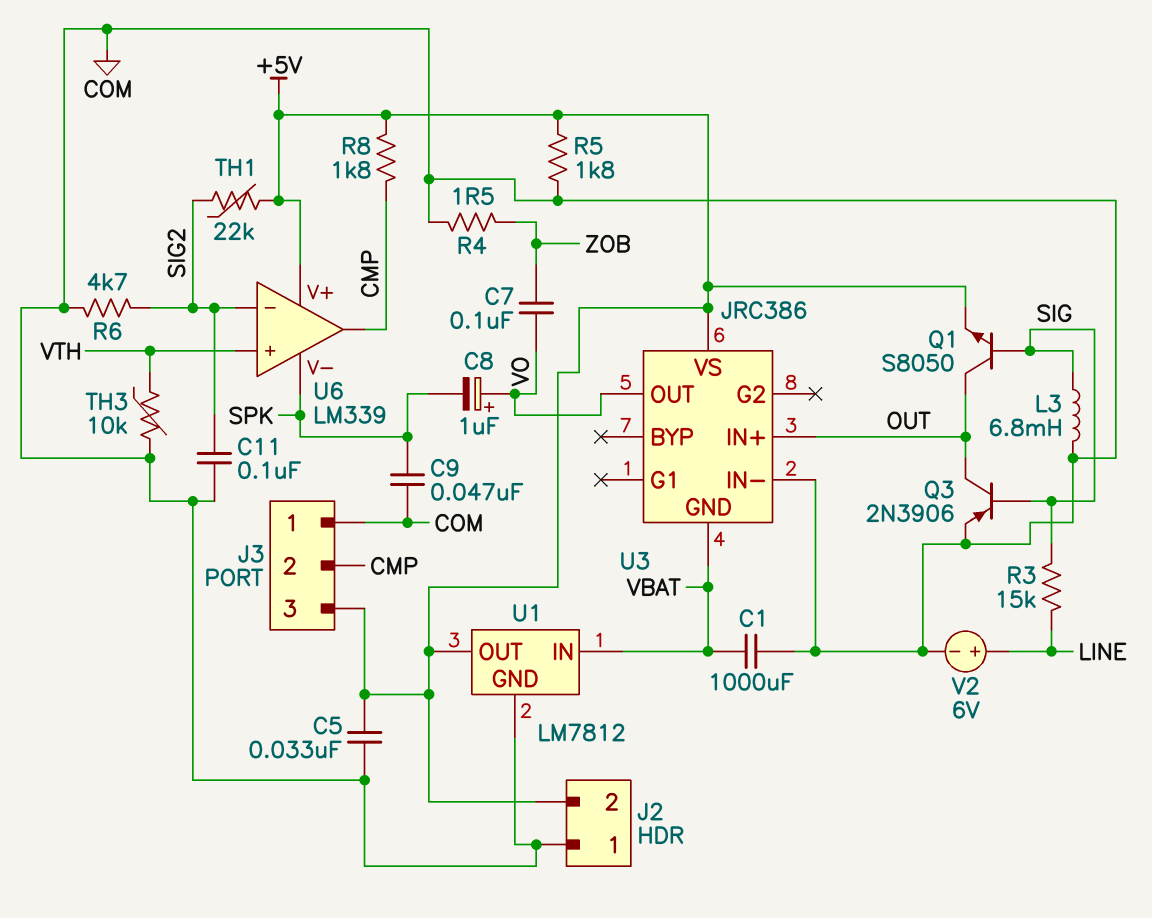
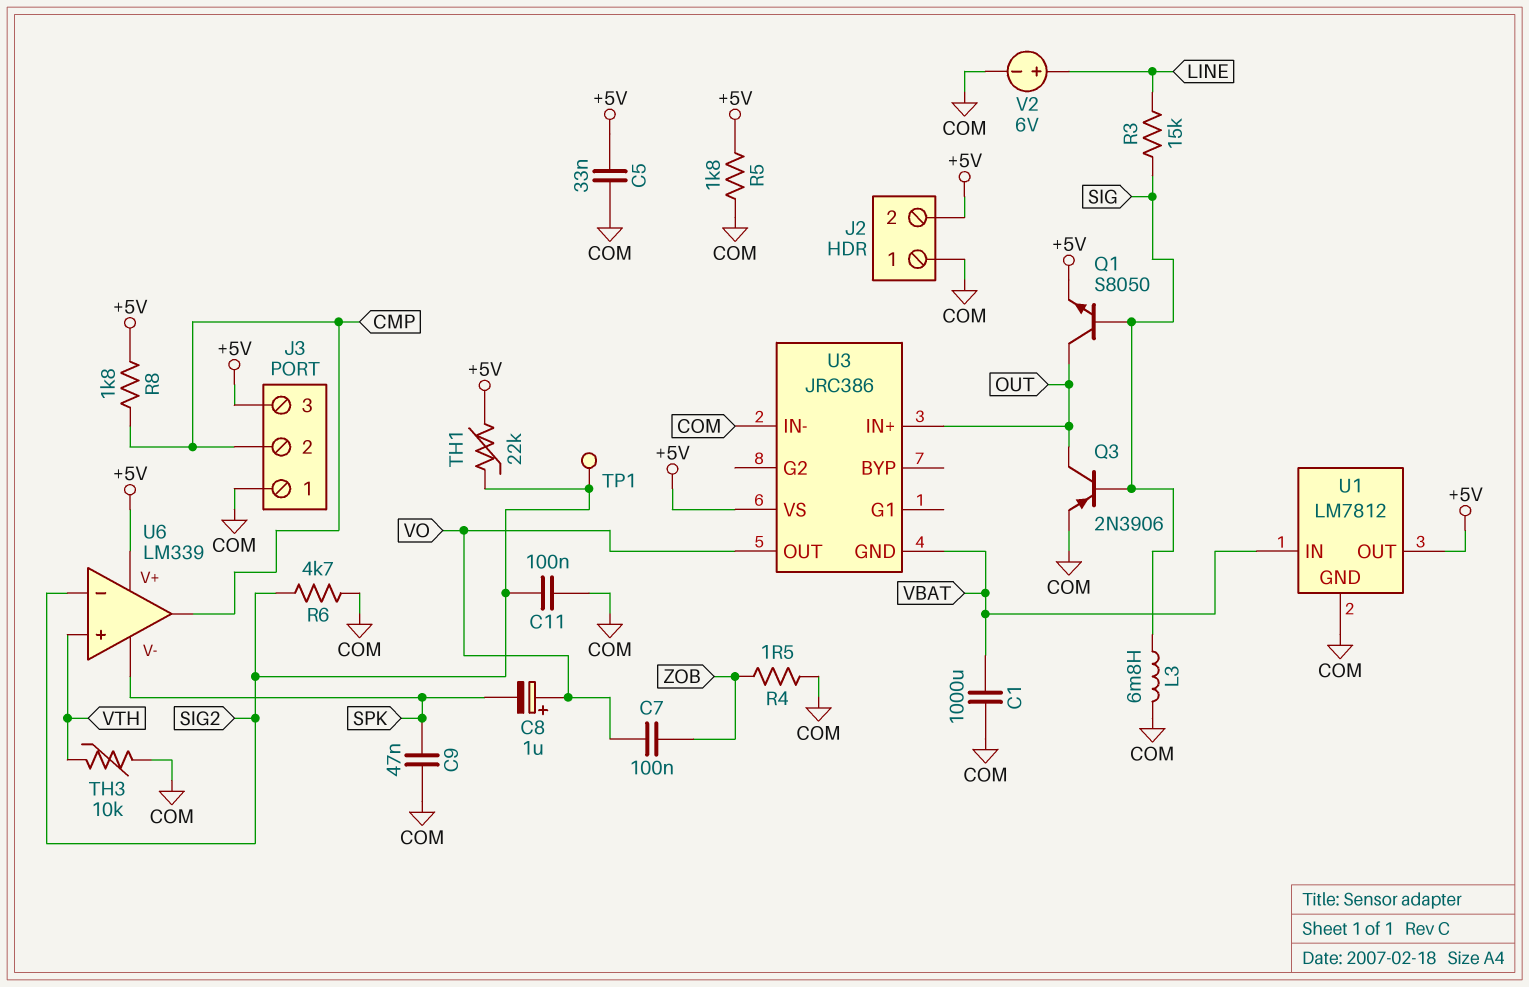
TP1: none -> test point (SIG2)

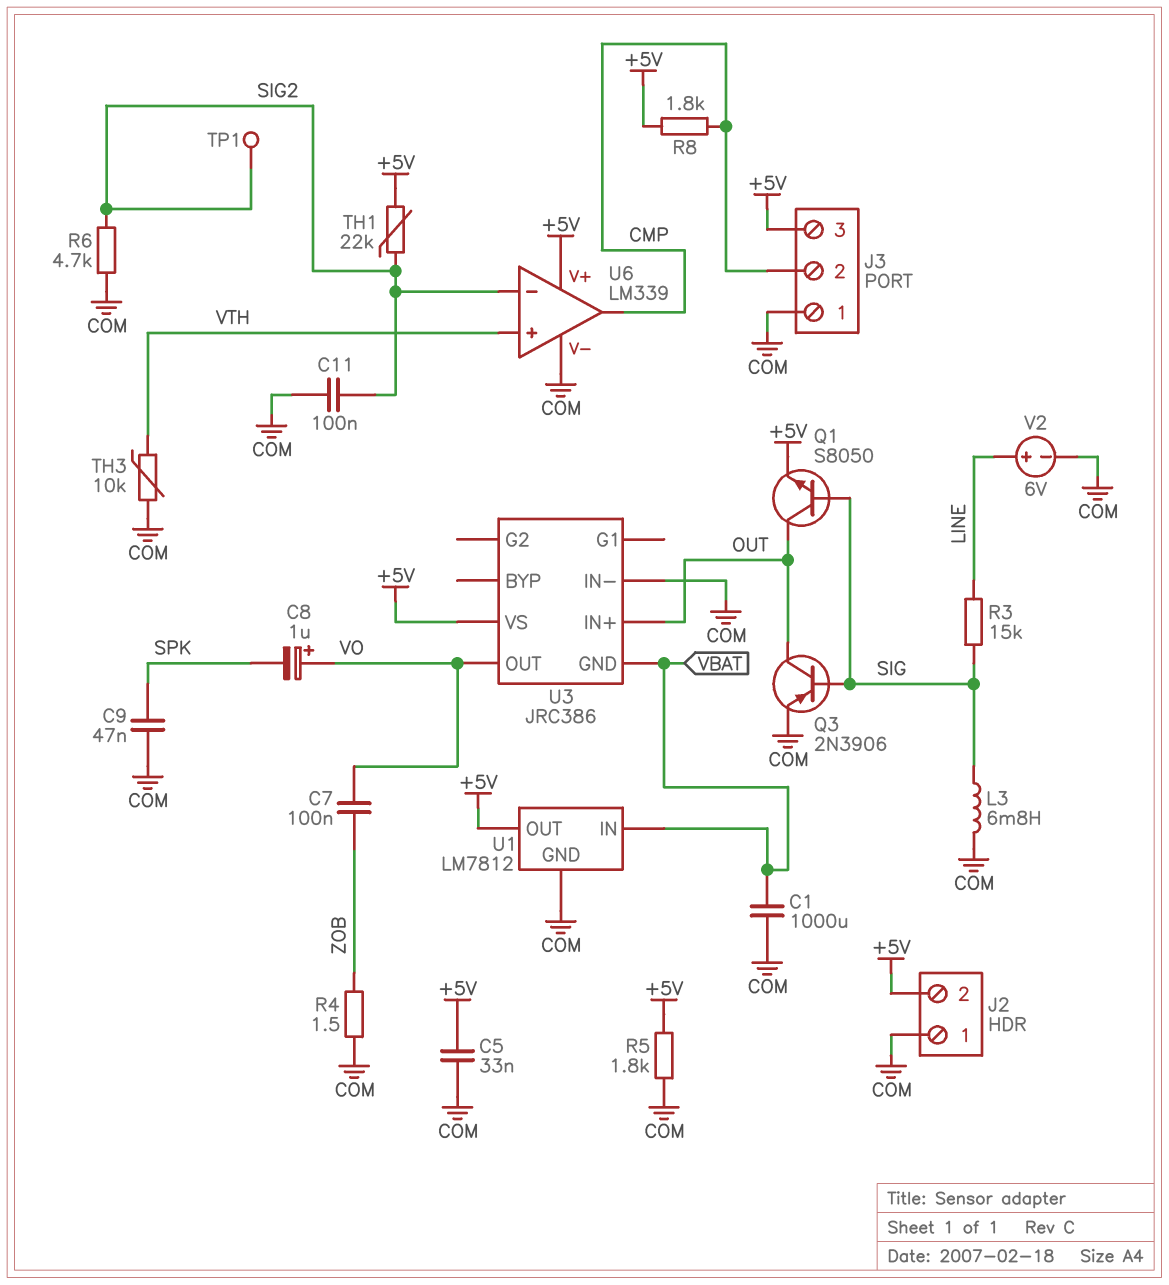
U6 pin V-: SPK -> COM

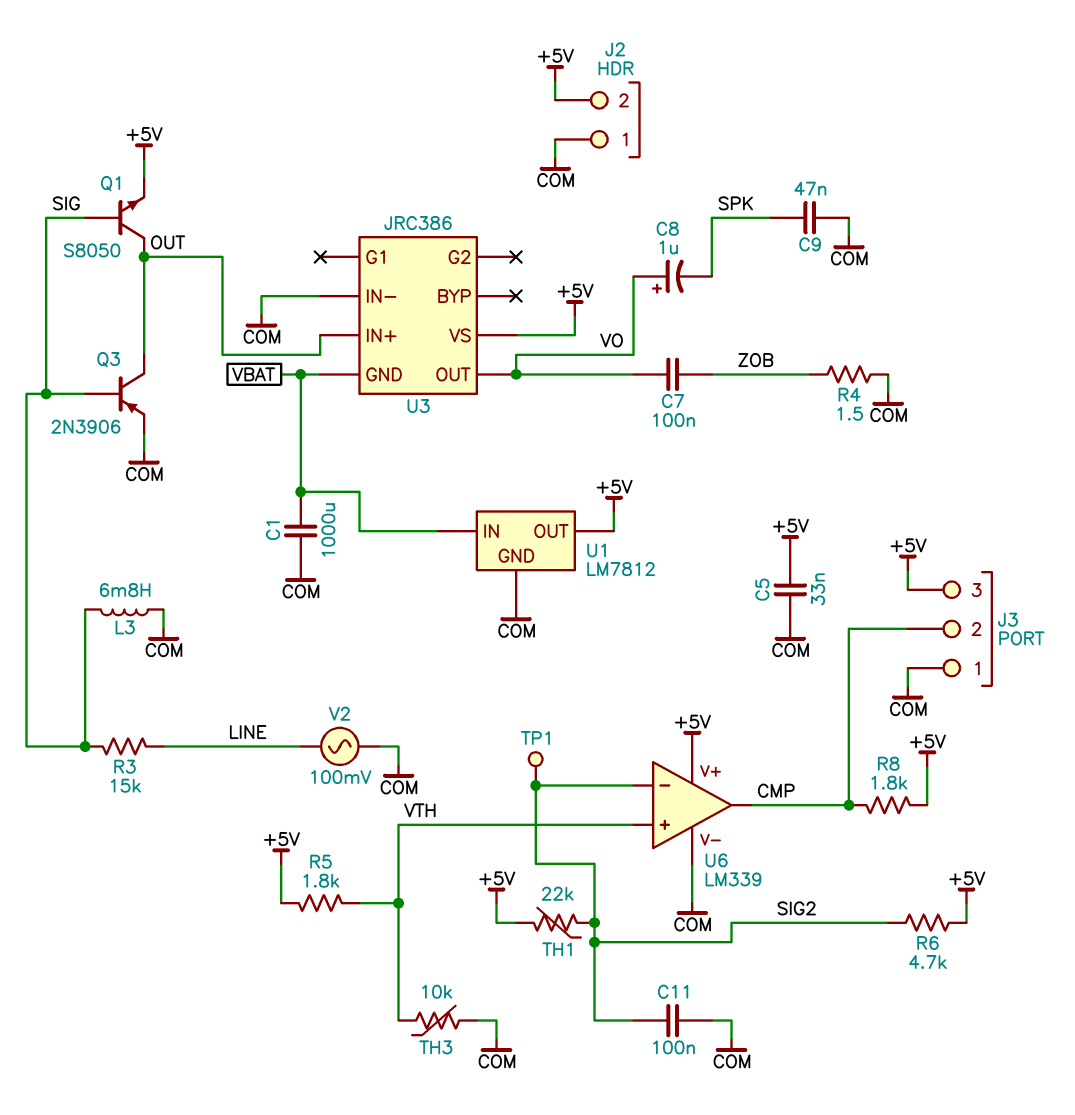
R5: 1.8k (+5V, COM) -> 1.8k (+5V, VTH)
R6: 4.7k (COM, SIG2) -> 4.7k (+5V, SIG2)
V2: 6V (plus LINE, minus COM) -> AC 100mV (COM, LINE)

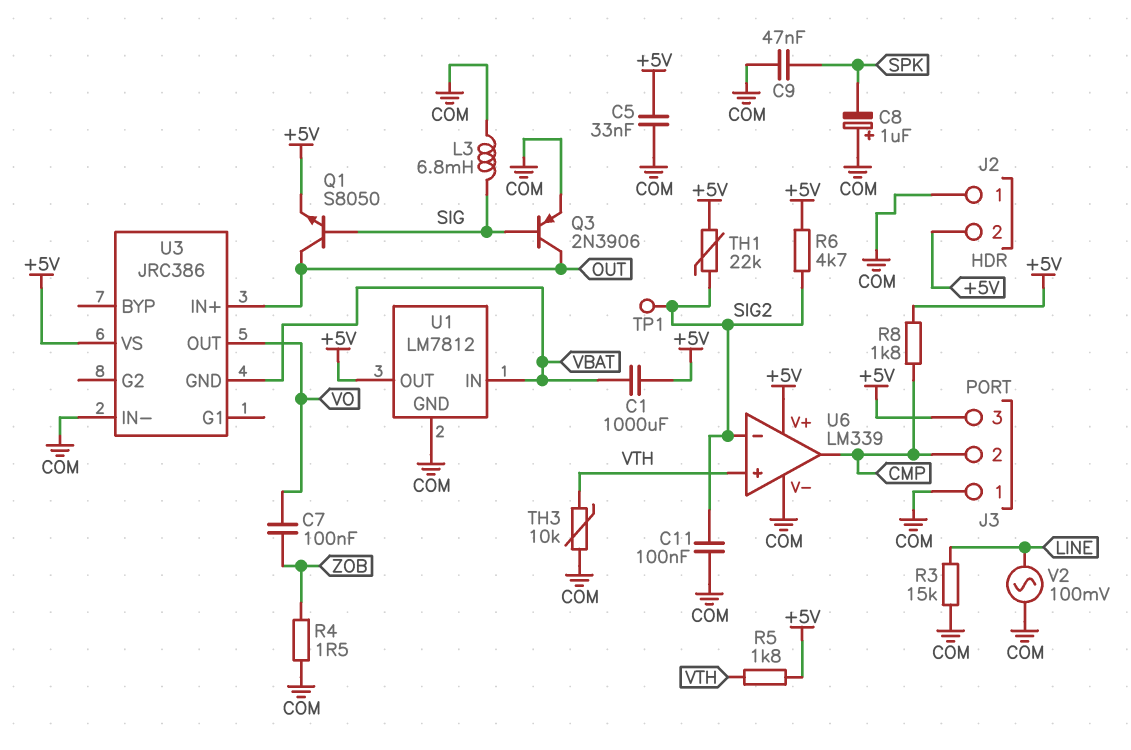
C1: 1000uF (COM, VBAT) -> 1000uF (+5V, VBAT)
C8: 1uF (plus VO, minus SPK) -> 1uF (plus COM, minus SPK)
R3: 15k (LINE, SIG) -> 15k (COM, LINE)

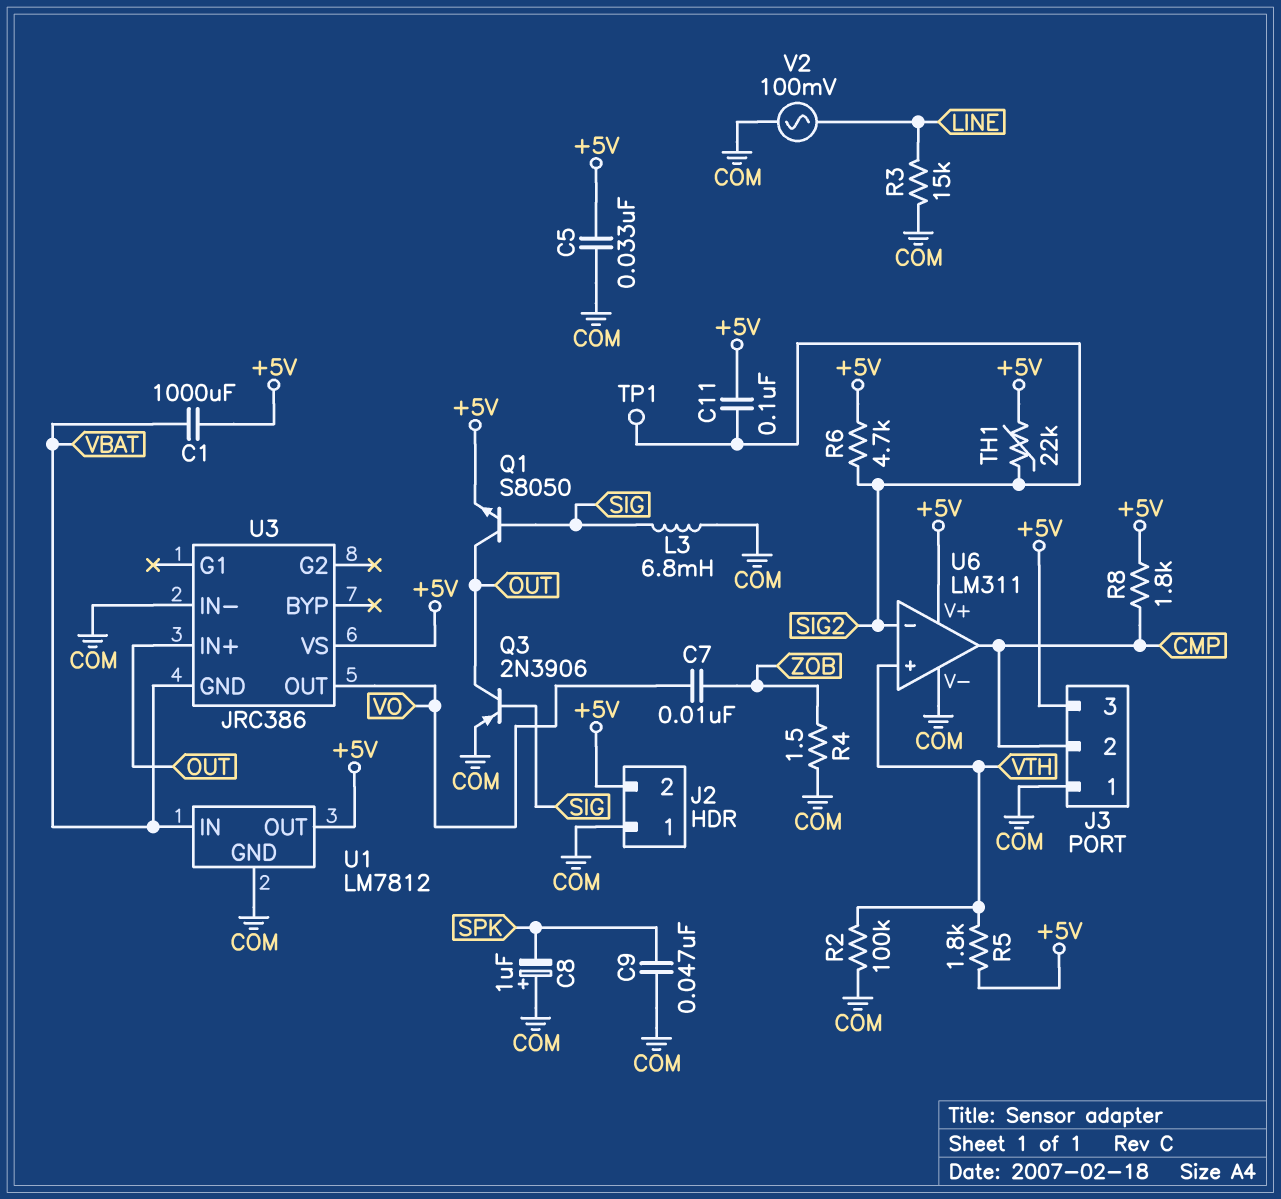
C7: 100nF (VO, ZOB) -> 10nF (VO, ZOB)
C11: 100nF (COM, SIG2) -> 100nF (+5V, SIG2)
R2: none -> 100k (COM, VTH)
TH3: 10k (COM, VTH) -> none
U6: LM339 -> LM311

